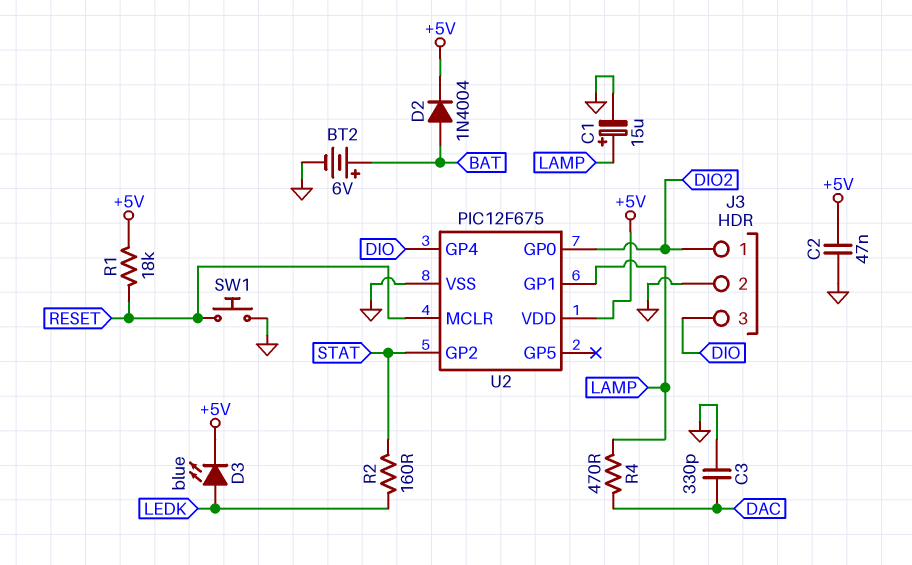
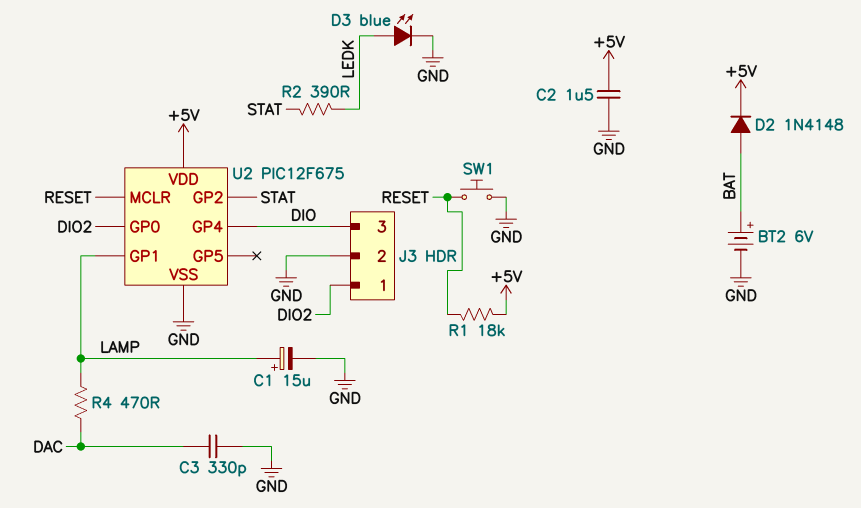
C2: 47nF (+5V, GND) -> 1.5uF (+5V, GND)
D2: diode 1N4004 (A BAT, K +5V) -> diode 1N4148 (A BAT, K +5V)
D3: LED blue (A LEDK, K +5V) -> LED blue (A LEDK, K GND)
R2: 160 (LEDK, STAT) -> 390 (LEDK, STAT)

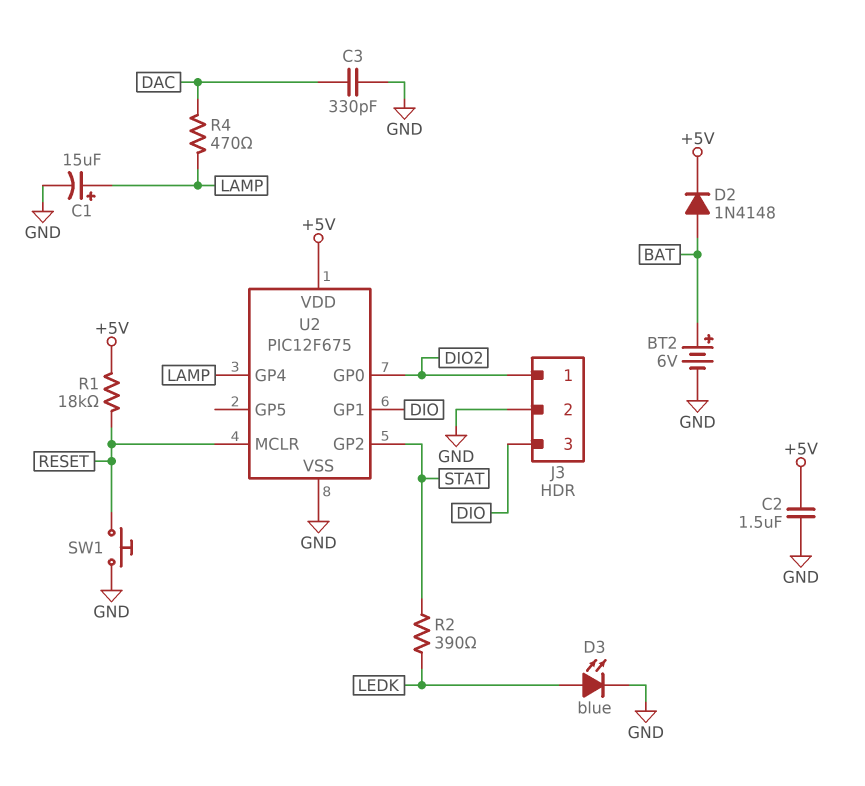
U2 pin GP1: LAMP -> DIO
U2 pin GP4: DIO -> LAMP

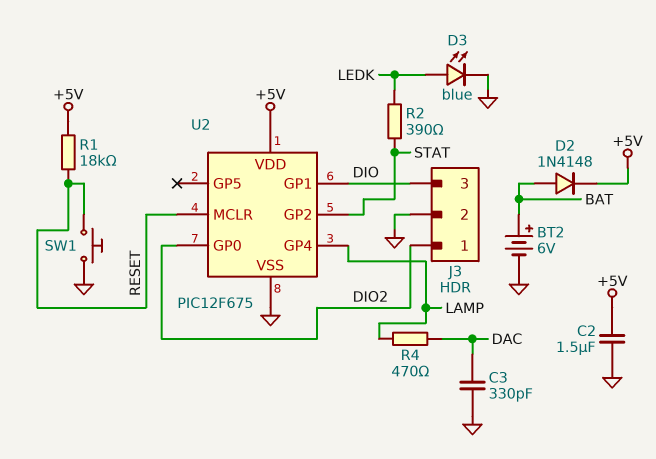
C1: 15uF (plus LAMP, minus GND) -> none

